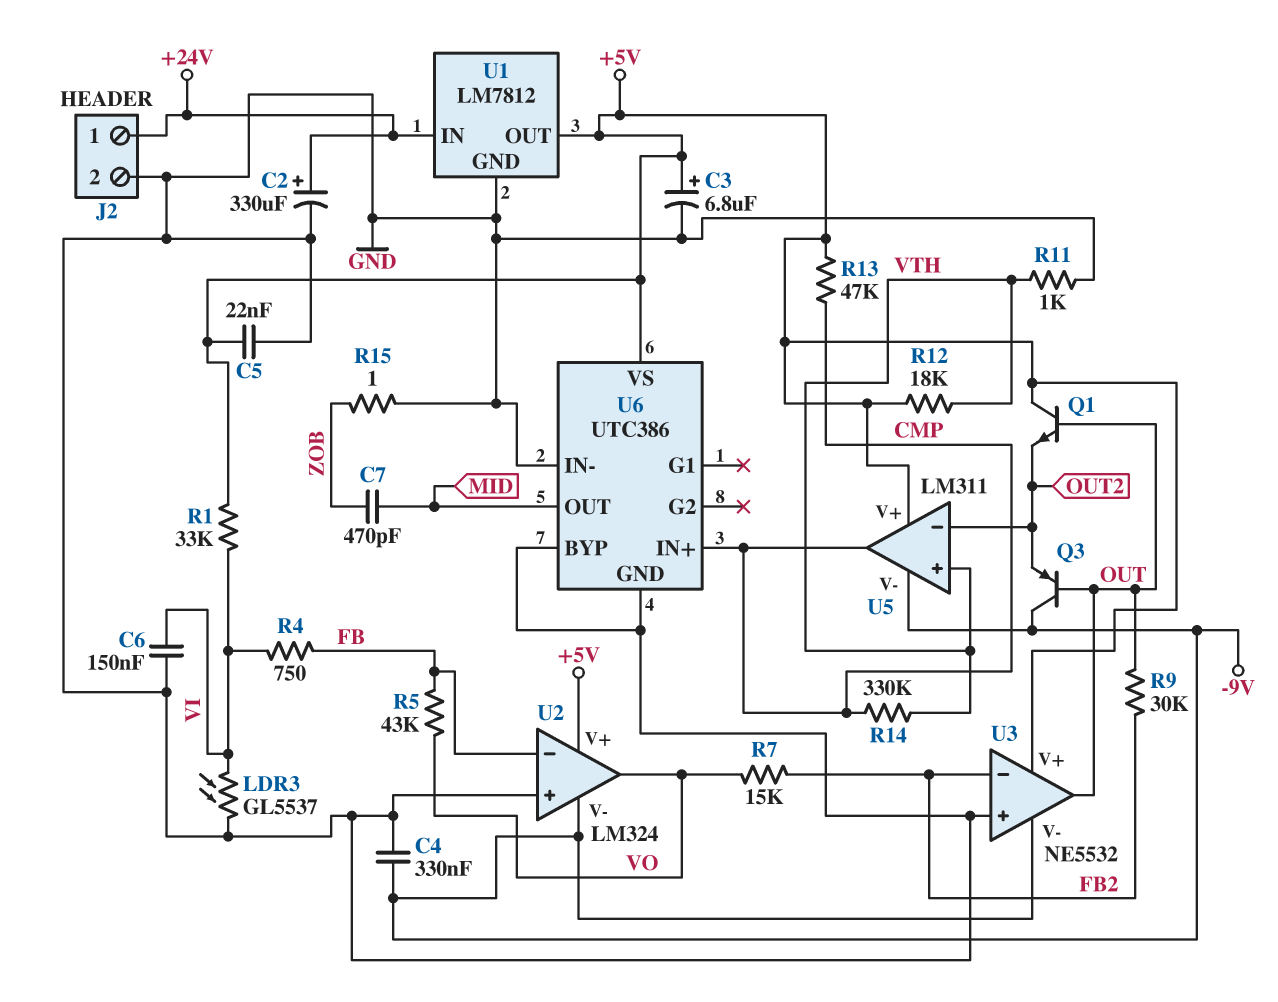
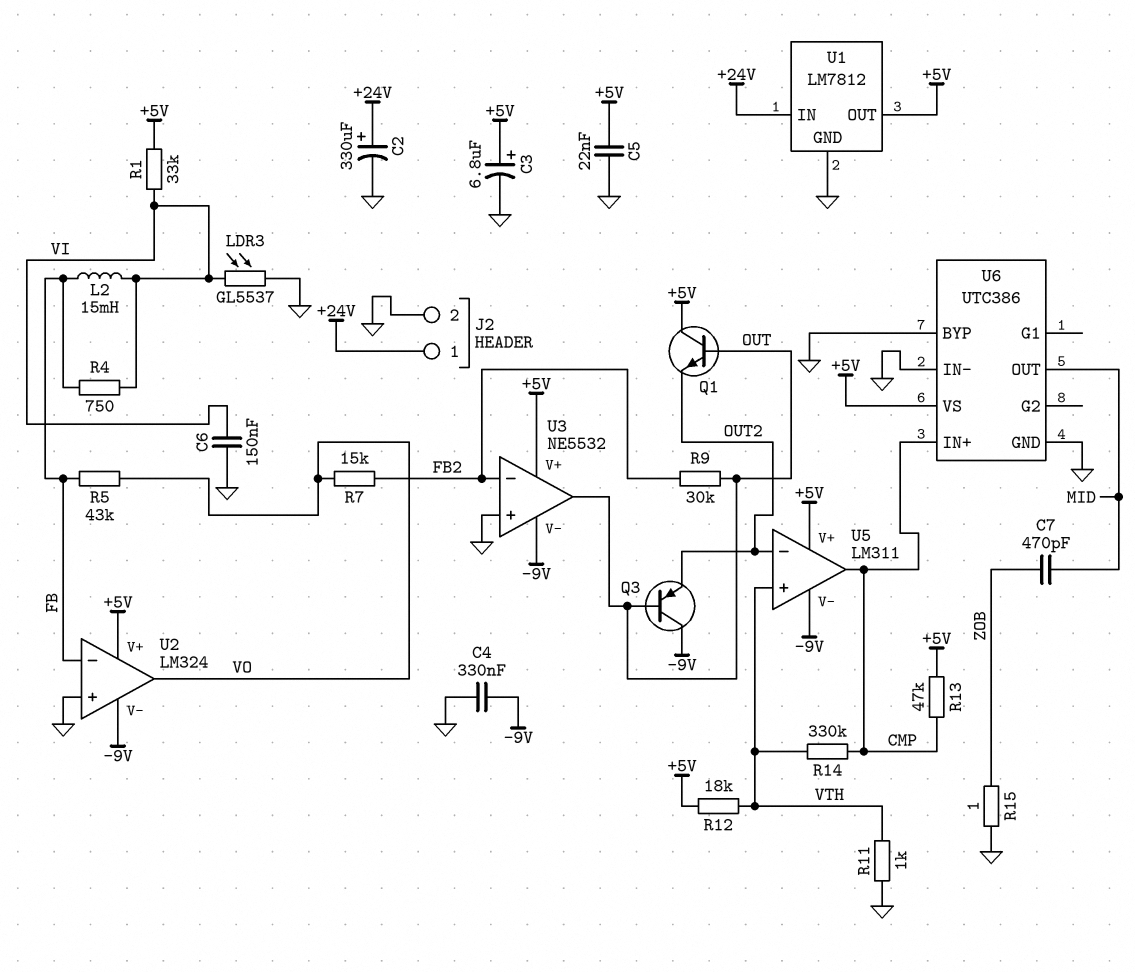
L2: none -> 15mH (FB, VI)

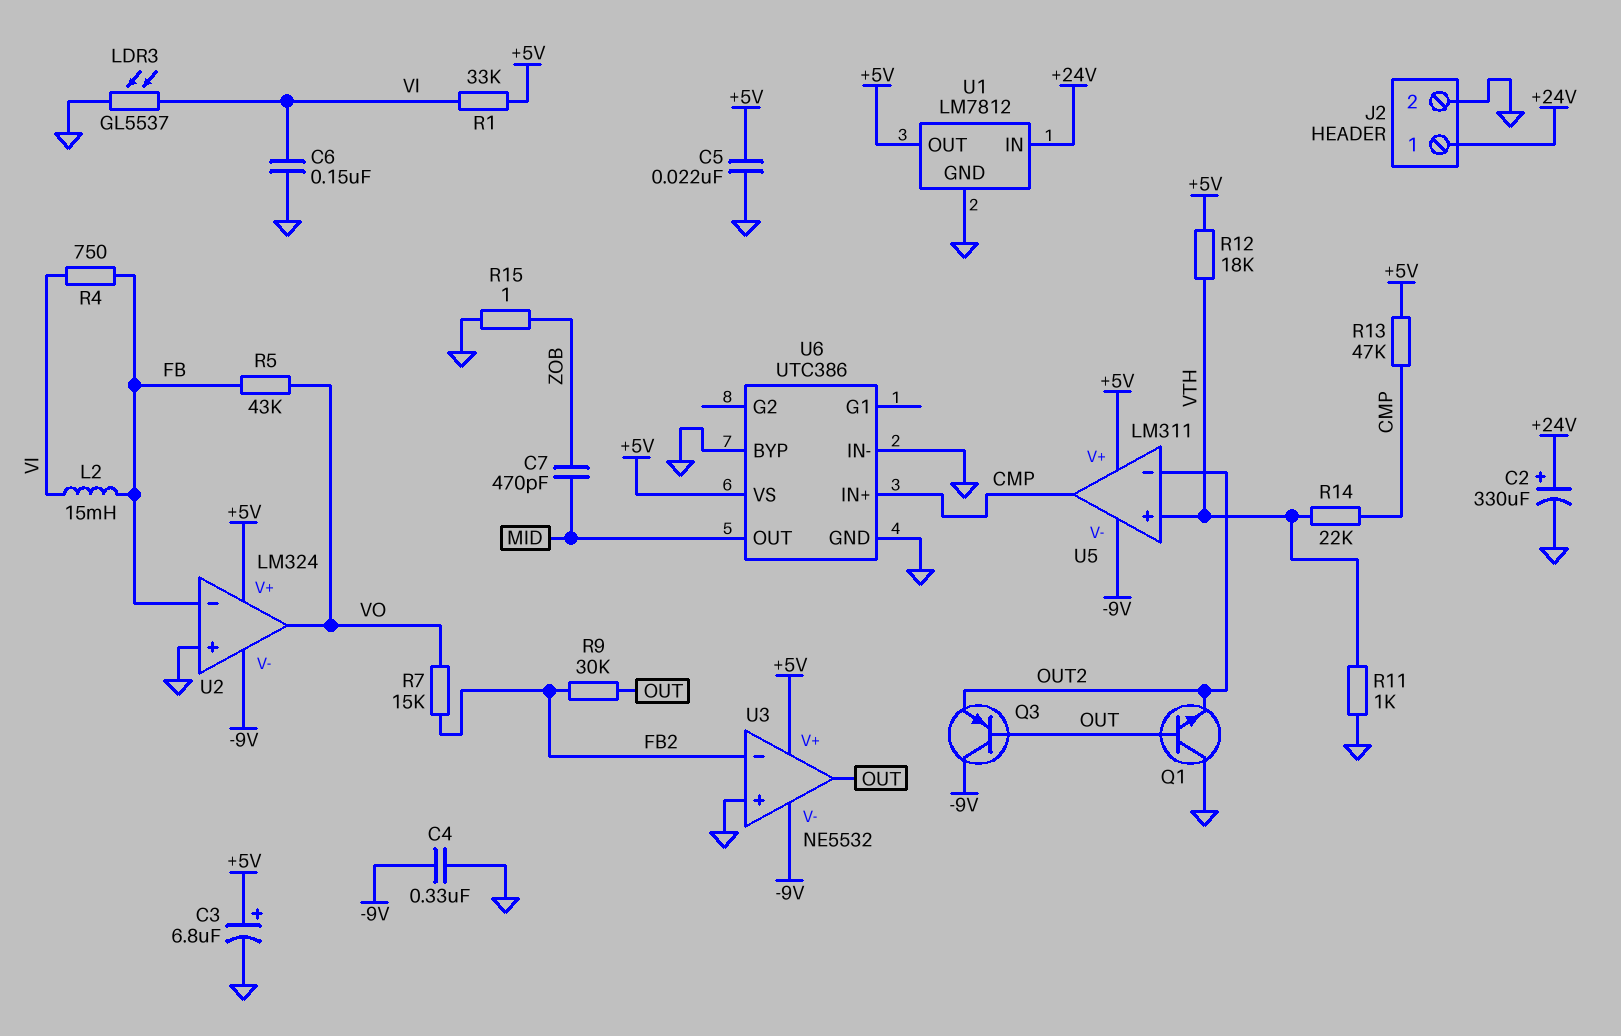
Q1: NPN (B OUT, C +5V, E OUT2) -> NPN (B OUT, C GND, E OUT2)
R14: 330k (CMP, VTH) -> 22k (CMP, VTH)

